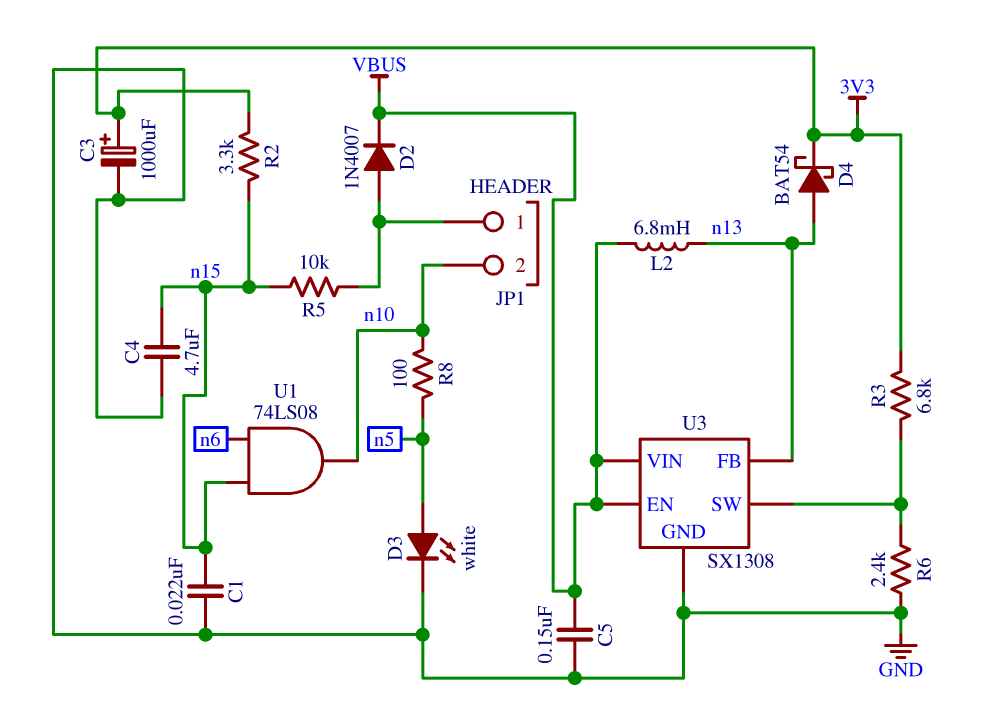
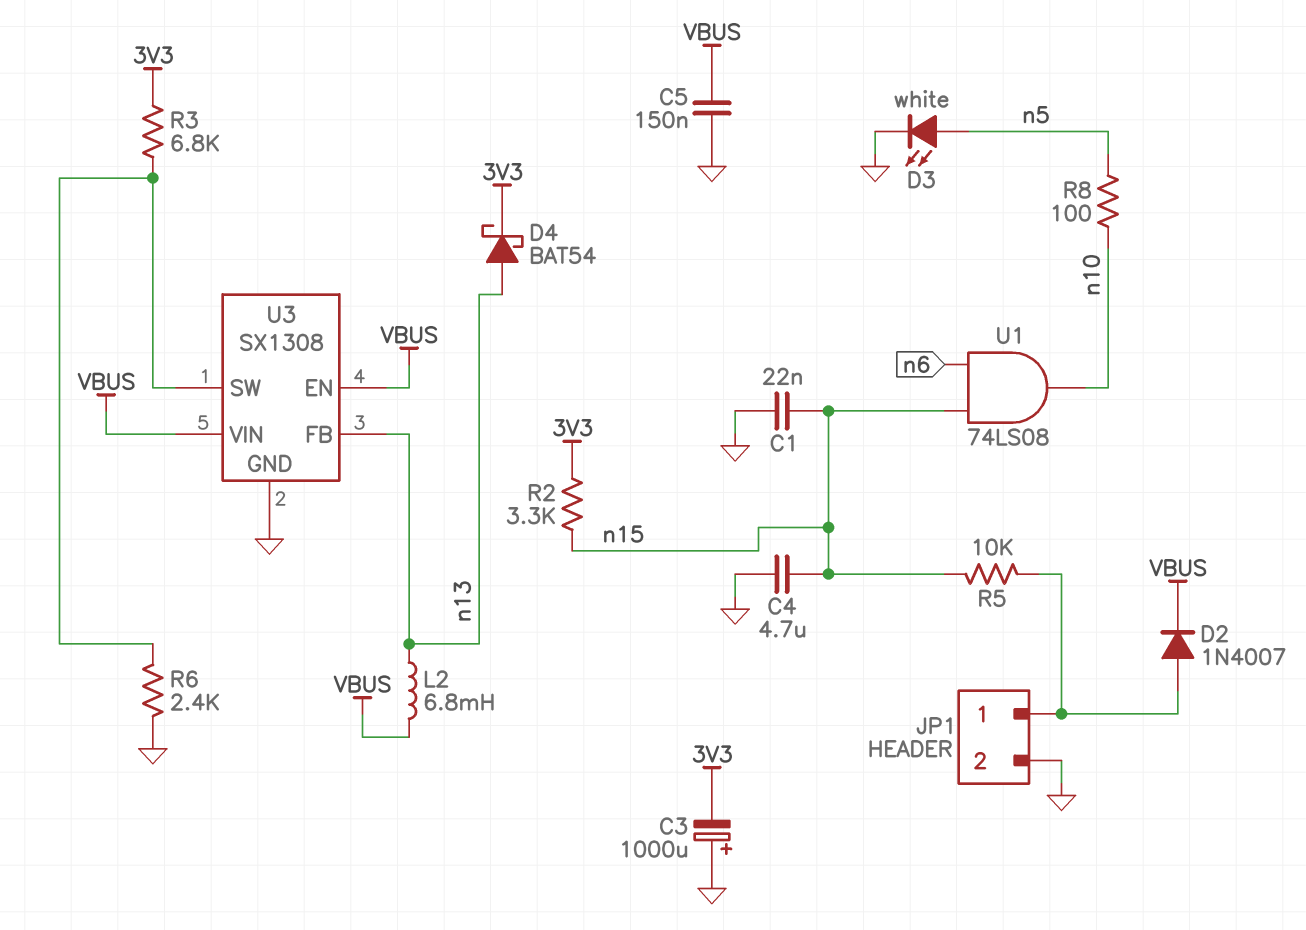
C3: 1000uF (plus 3V3, minus GND) -> 1000uF (plus GND, minus 3V3)
JP1 pin 2: n10 -> GND

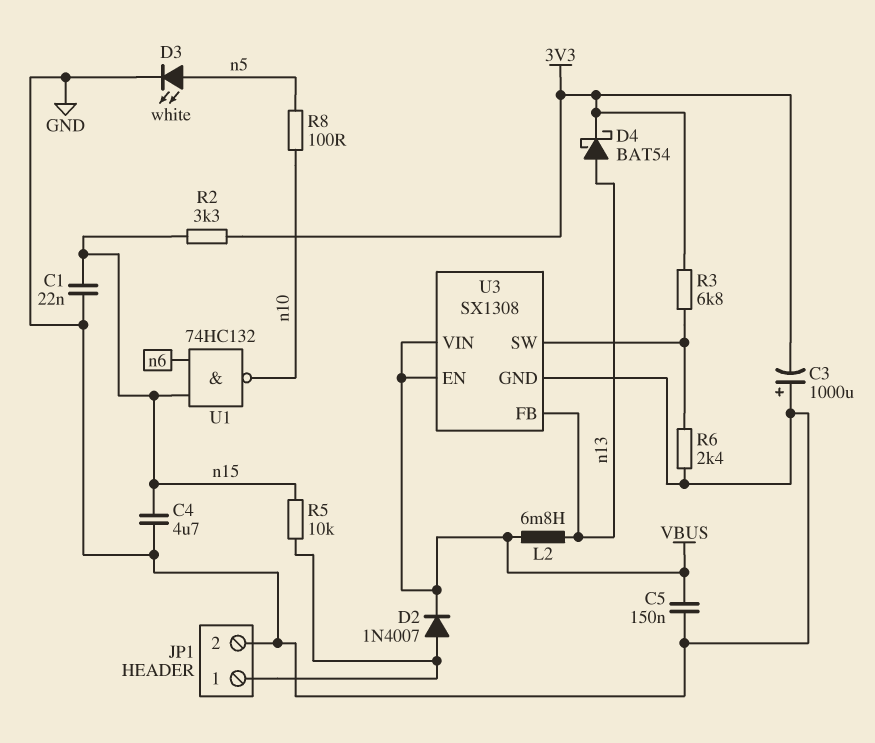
U1: AND 74LS08 (in n6, in n15, out n10) -> NAND 74HC132 (in n6, in n15, out n10)

